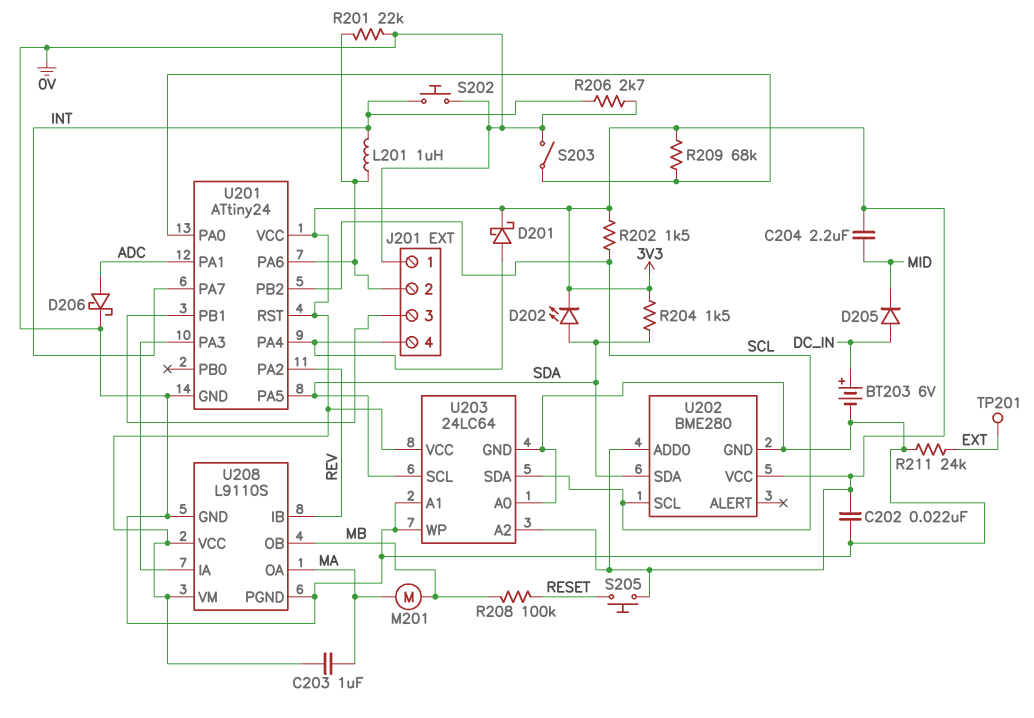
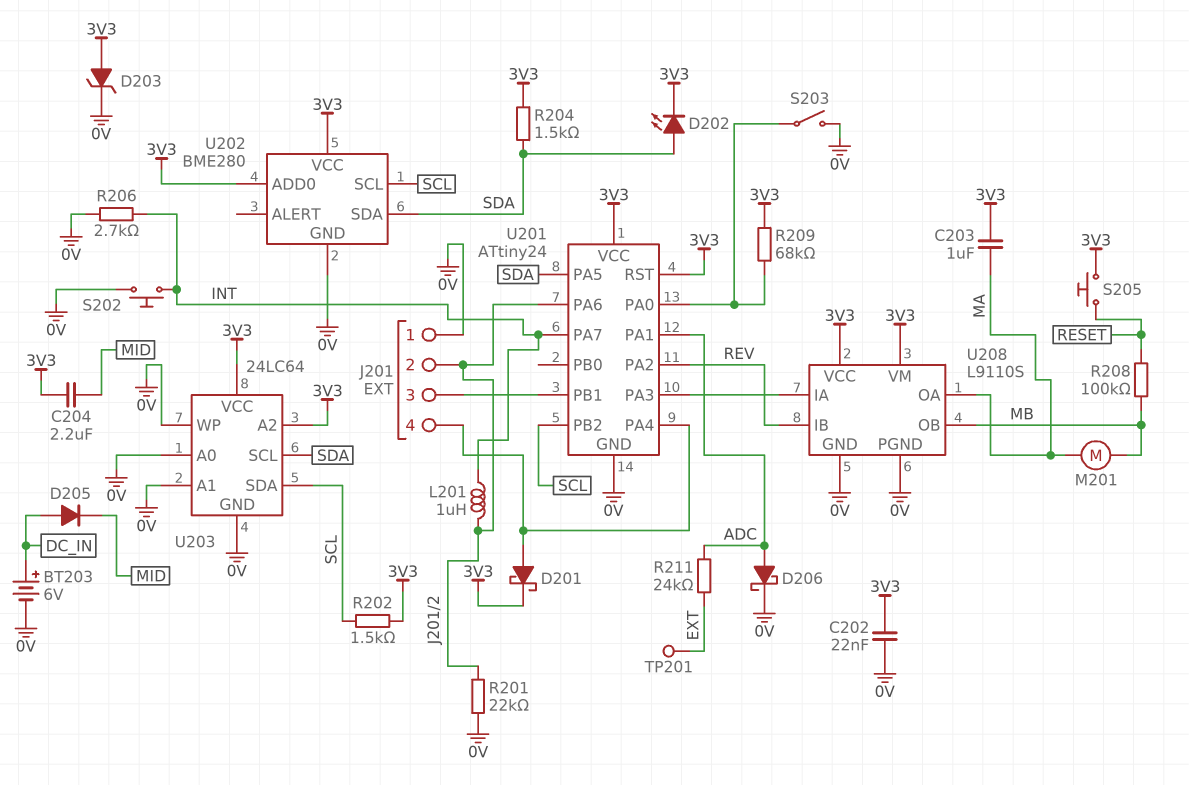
D203: none -> zener (A 3V3, K 0V)
R211: 24k (0V, EXT) -> 24k (ADC, EXT)

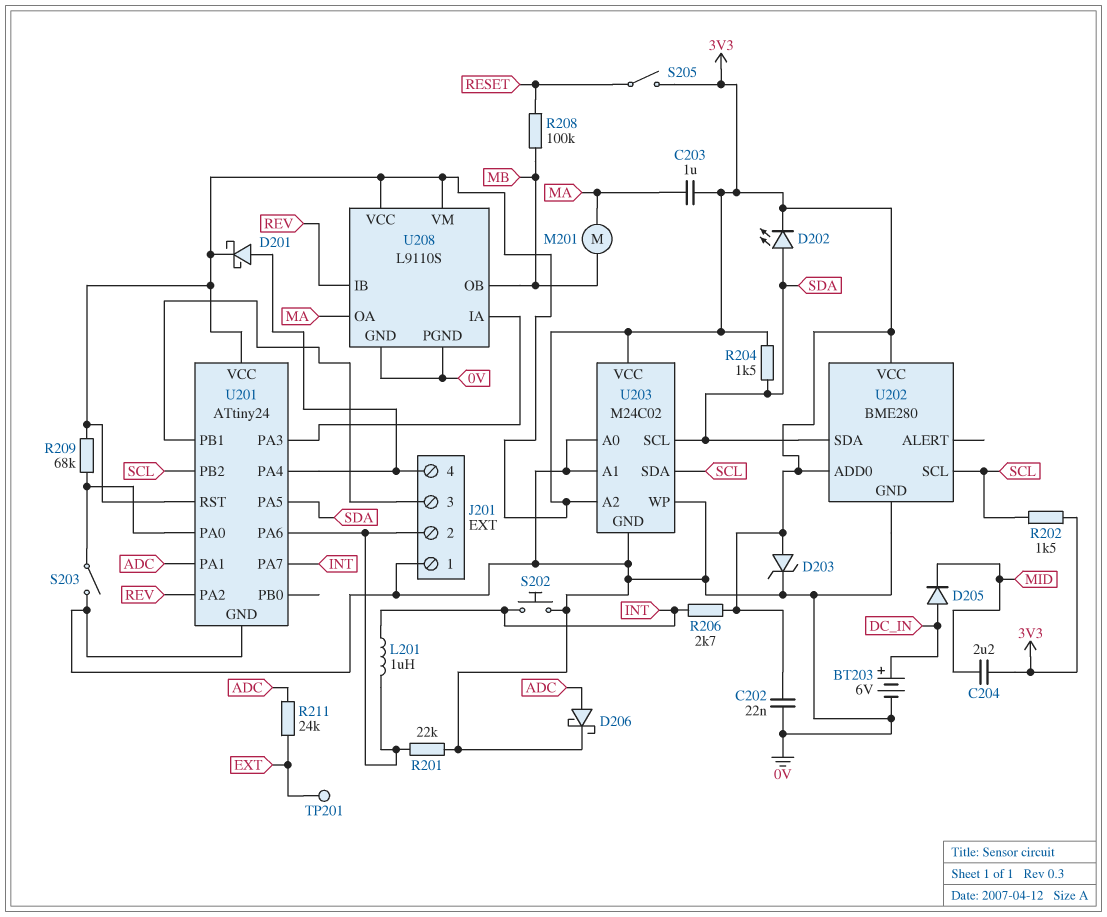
R206: 2.7k (0V, INT) -> 2.7k (3V3, INT)
S205: button (3V3, RESET) -> switch (3V3, RESET)
U203: 24LC64 -> M24C02

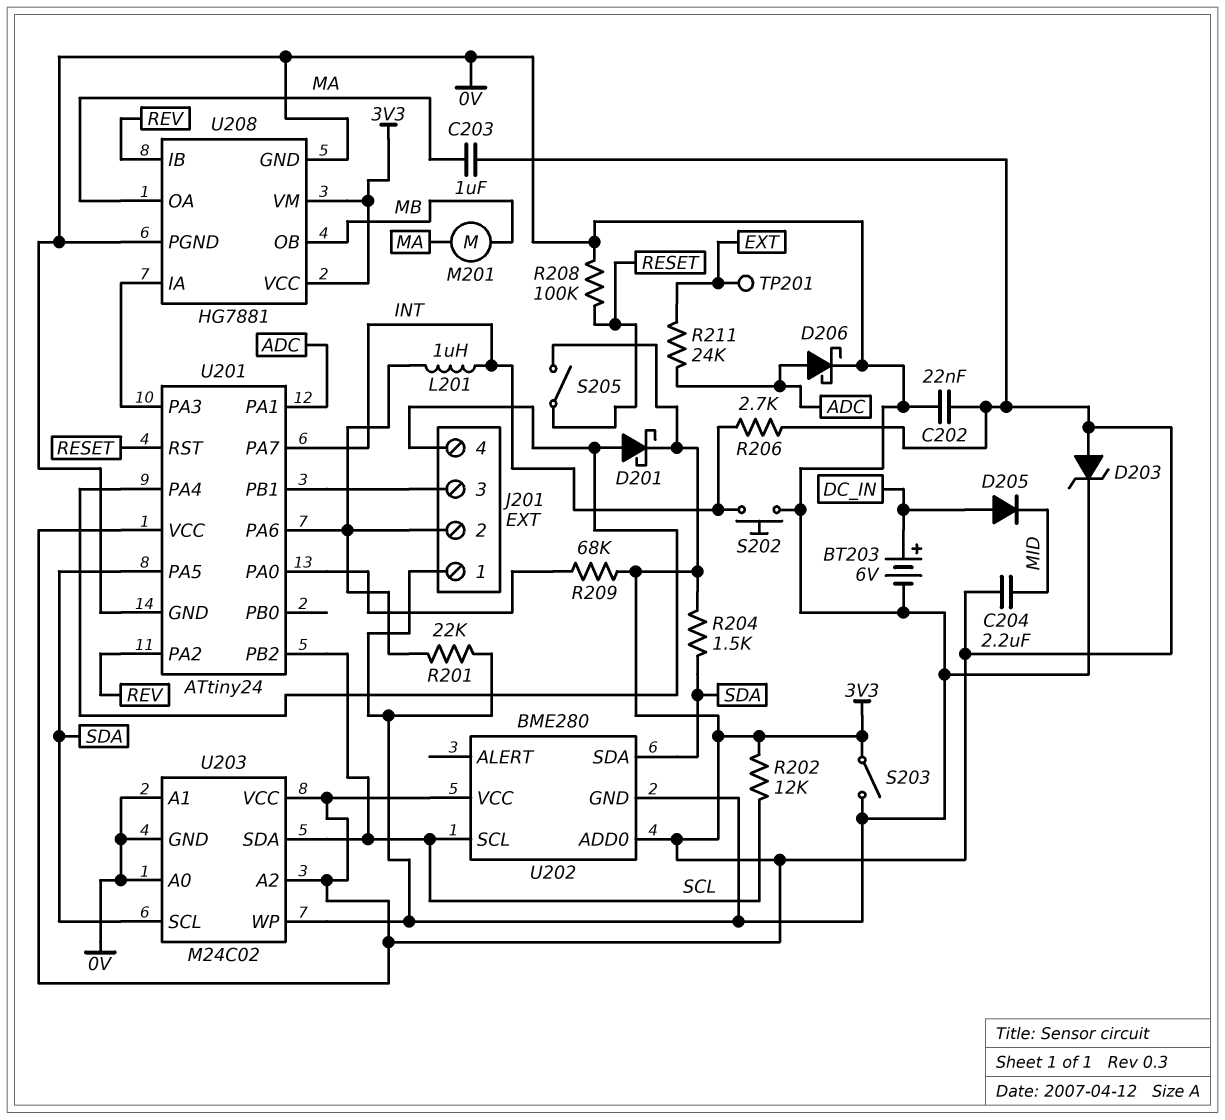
D202: LED (A SDA, K 3V3) -> none
R202: 1.5k (3V3, SCL) -> 12k (3V3, SCL)
R208: 100k (MB, RESET) -> 100k (0V, RESET)
S203: switch (0V, U201/PA0) -> switch (0V, 3V3)
U201 pin RST: 3V3 -> RESET
U208: L9110S -> HG7881

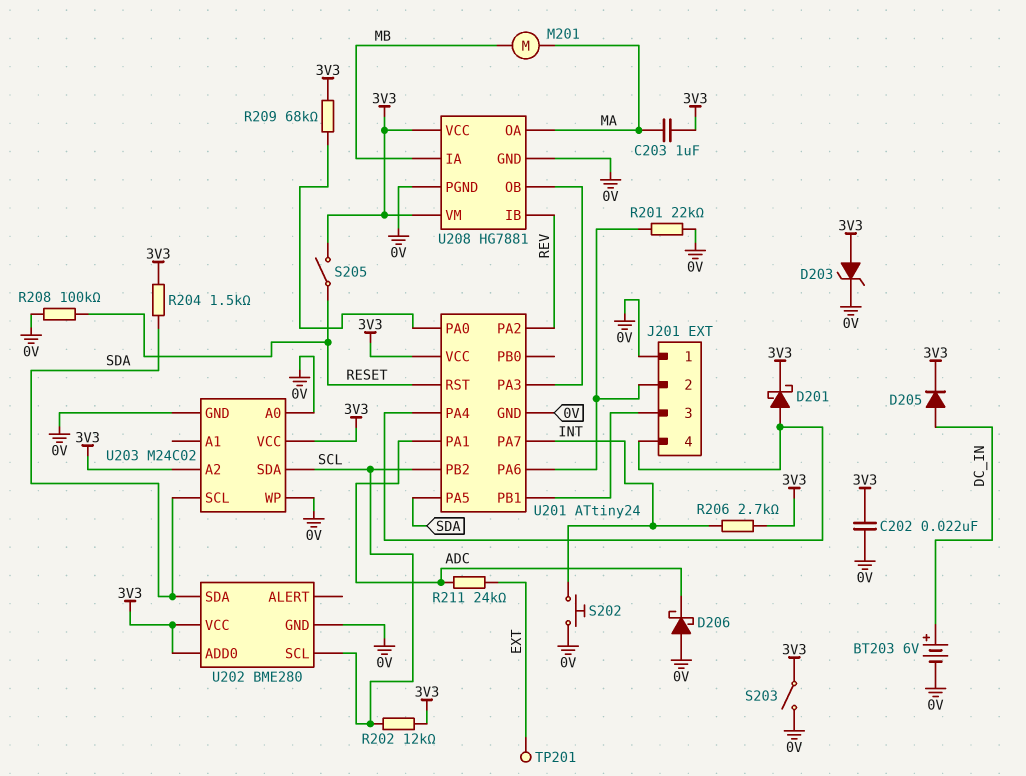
C204: 2.2uF (3V3, MID) -> none
D205: diode (A DC_IN, K MID) -> diode (A DC_IN, K 3V3)
D206: schottky (A ADC, K 0V) -> schottky (A 0V, K ADC)
L201: 1uH (INT, J201/2) -> none
U203 pin A1: 0V -> none
U208 pin IA: U201/PA3 -> MB
U208 pin OB: MB -> U201/PA3

